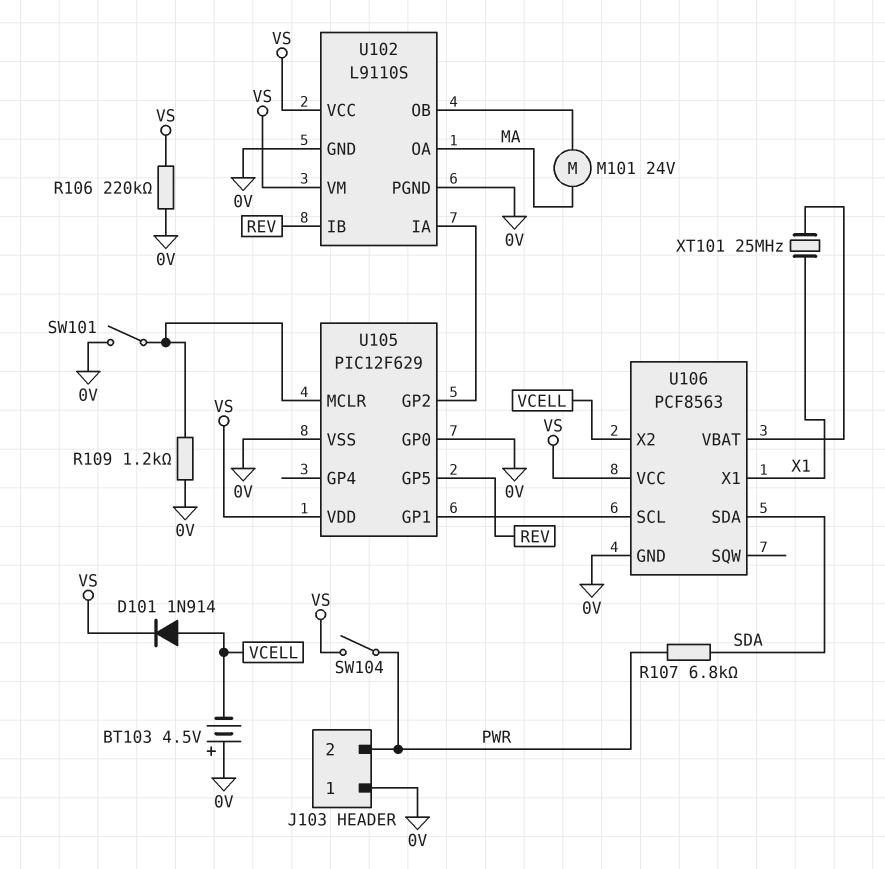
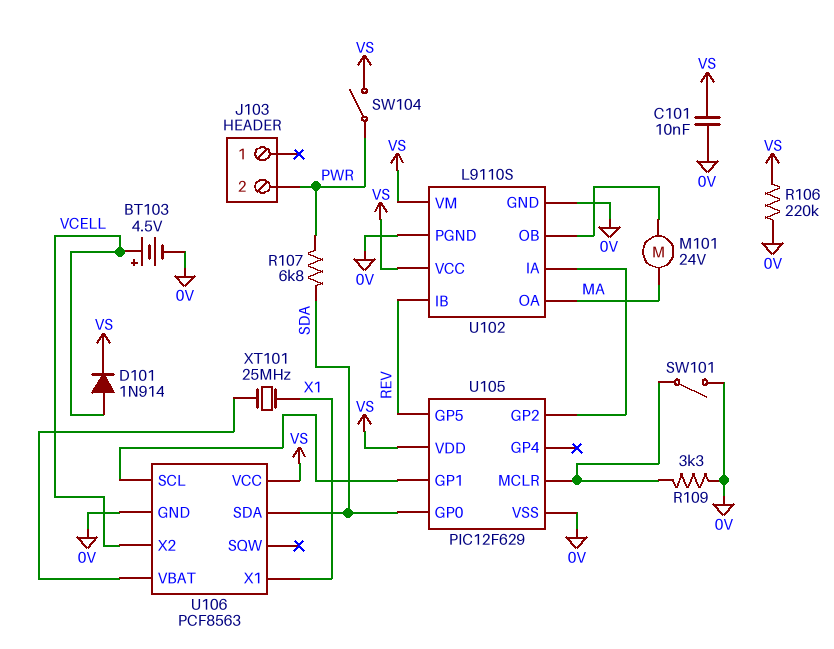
BT103: 4.5V (plus 0V, minus VCELL) -> 4.5V (plus VCELL, minus 0V)
C101: none -> 10nF (0V, VS)
J103 pin 1: 0V -> none
R109: 1.2k (0V, U105/MCLR) -> 3.3k (0V, U105/MCLR)
U105 pin GP0: 0V -> SDA

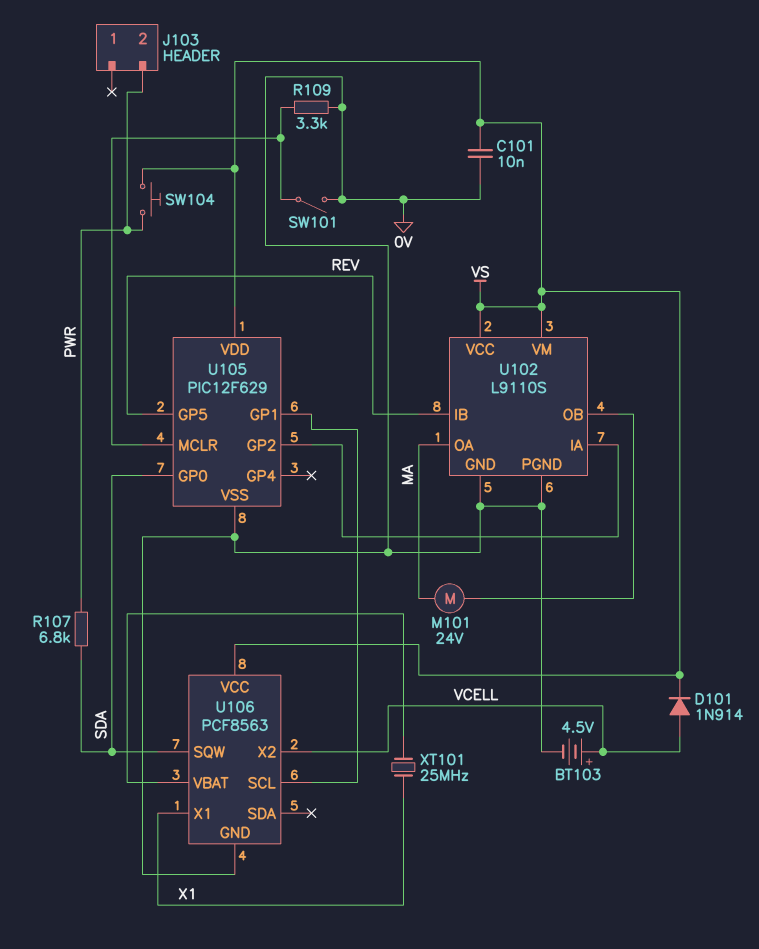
R106: 220k (0V, VS) -> none
SW104: switch (PWR, VS) -> button (PWR, VS)
U106 pin SDA: SDA -> none
U106 pin SQW: none -> SDA

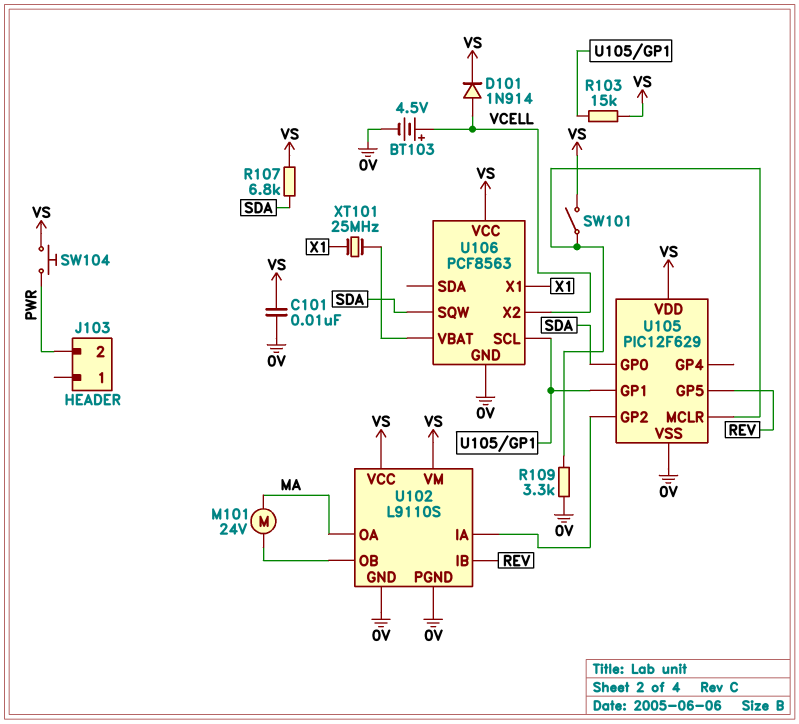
R103: none -> 15k (U105/GP1, VS)
R107: 6.8k (PWR, SDA) -> 6.8k (SDA, VS)
SW101: switch (0V, U105/MCLR) -> switch (U105/MCLR, VS)

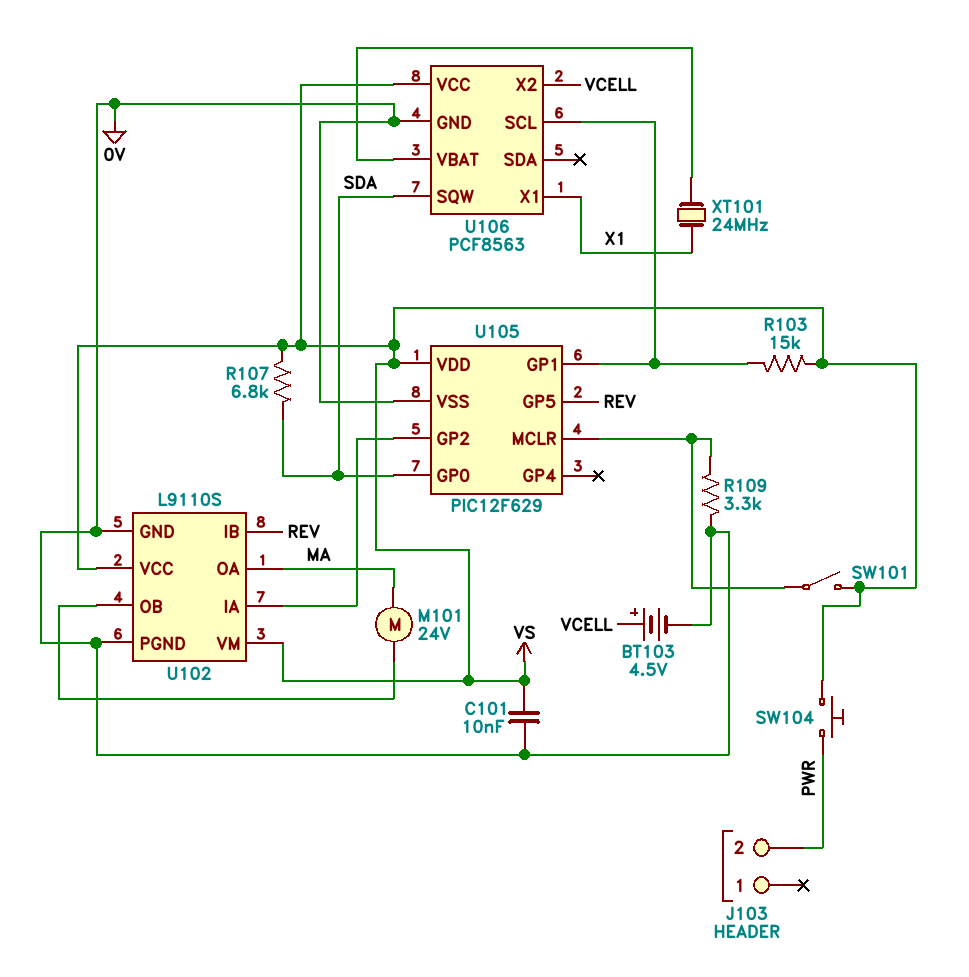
D101: diode 1N914 (A VCELL, K VS) -> none
XT101: 25MHz (U106/VBAT, X1) -> 24MHz (U106/VBAT, X1)

